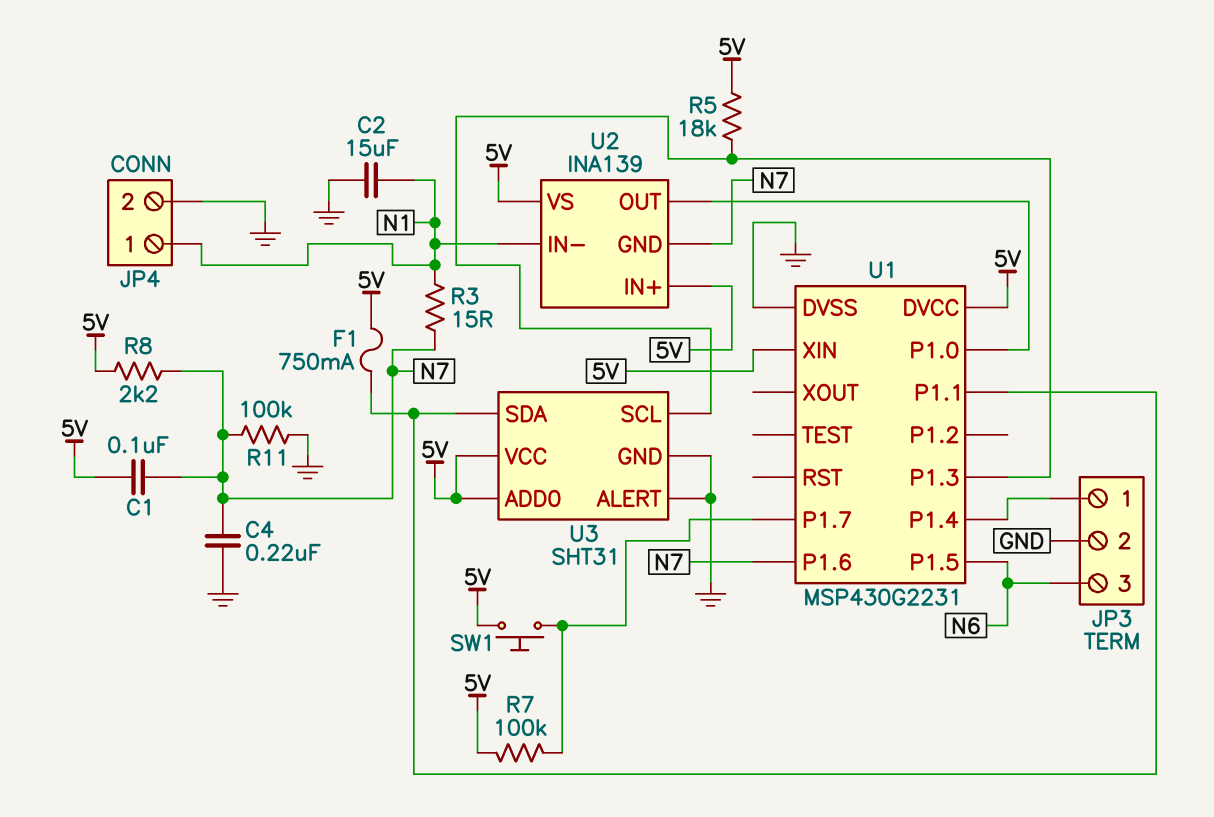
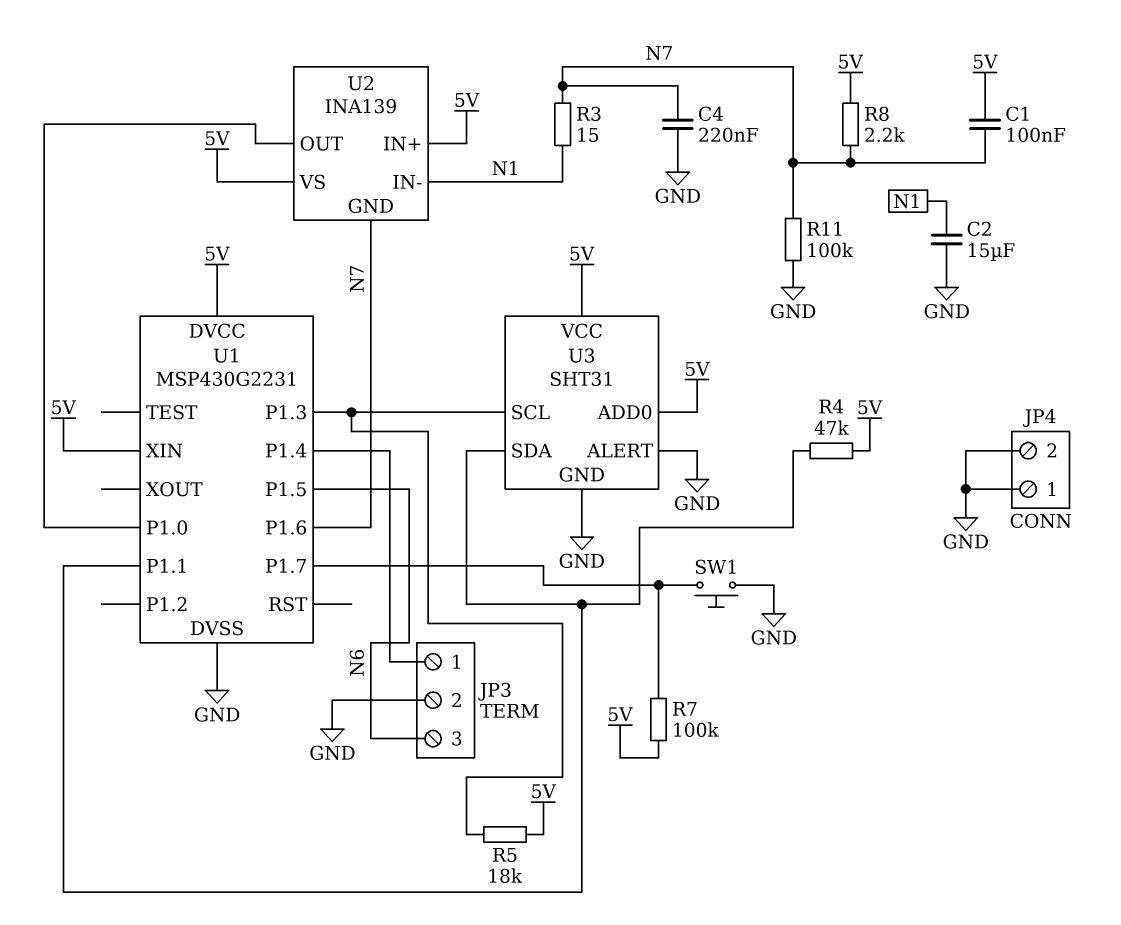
F1: 750mA (5V, U1/P1.1) -> none
JP4 pin 1: N1 -> GND
R4: none -> 47k (5V, U1/P1.1)
SW1: button (5V, U1/P1.7) -> button (GND, U1/P1.7)

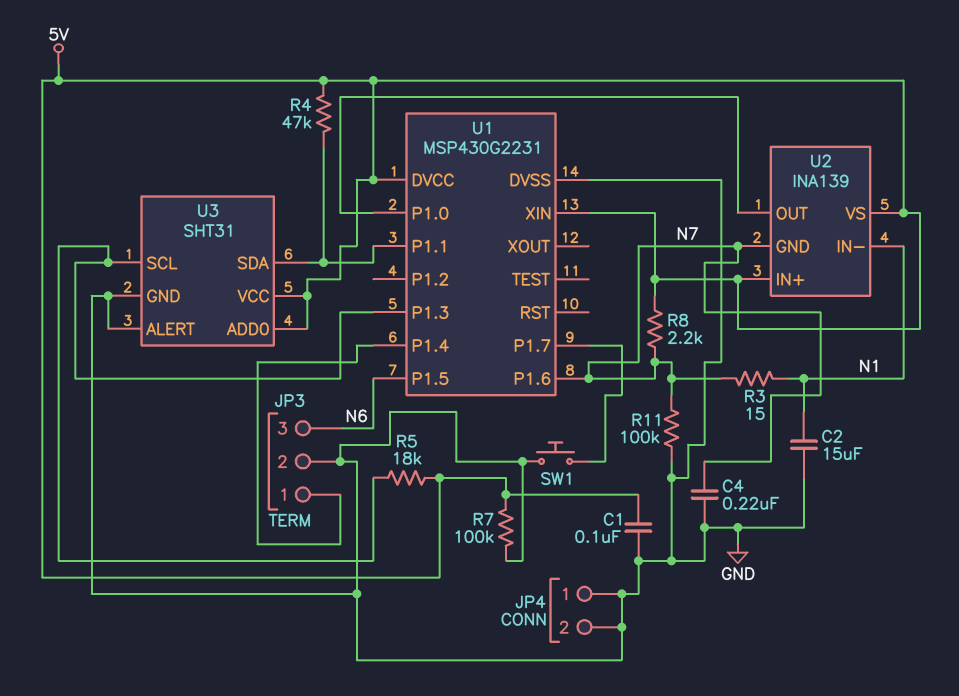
C1: 100nF (5V, N7) -> 100nF (5V, GND)
R7: 100k (5V, U1/P1.7) -> 100k (5V, GND)

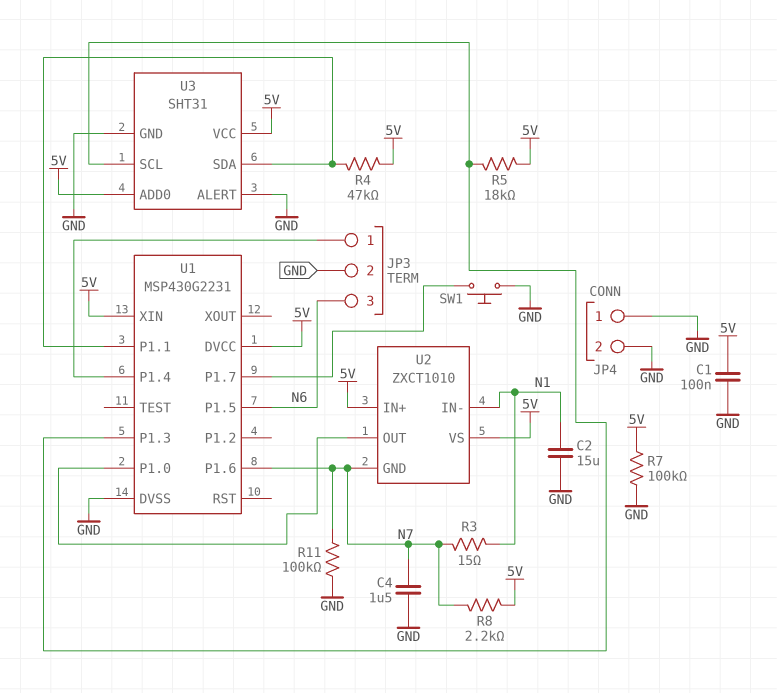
C4: 220nF (GND, N7) -> 1.5uF (GND, N7)
U2: INA139 -> ZXCT1010

